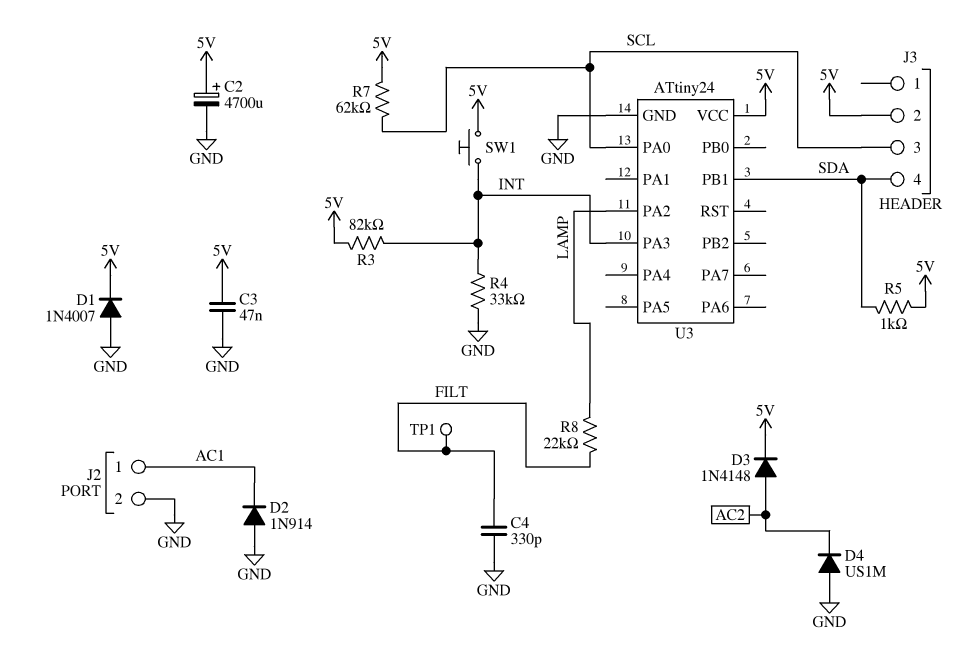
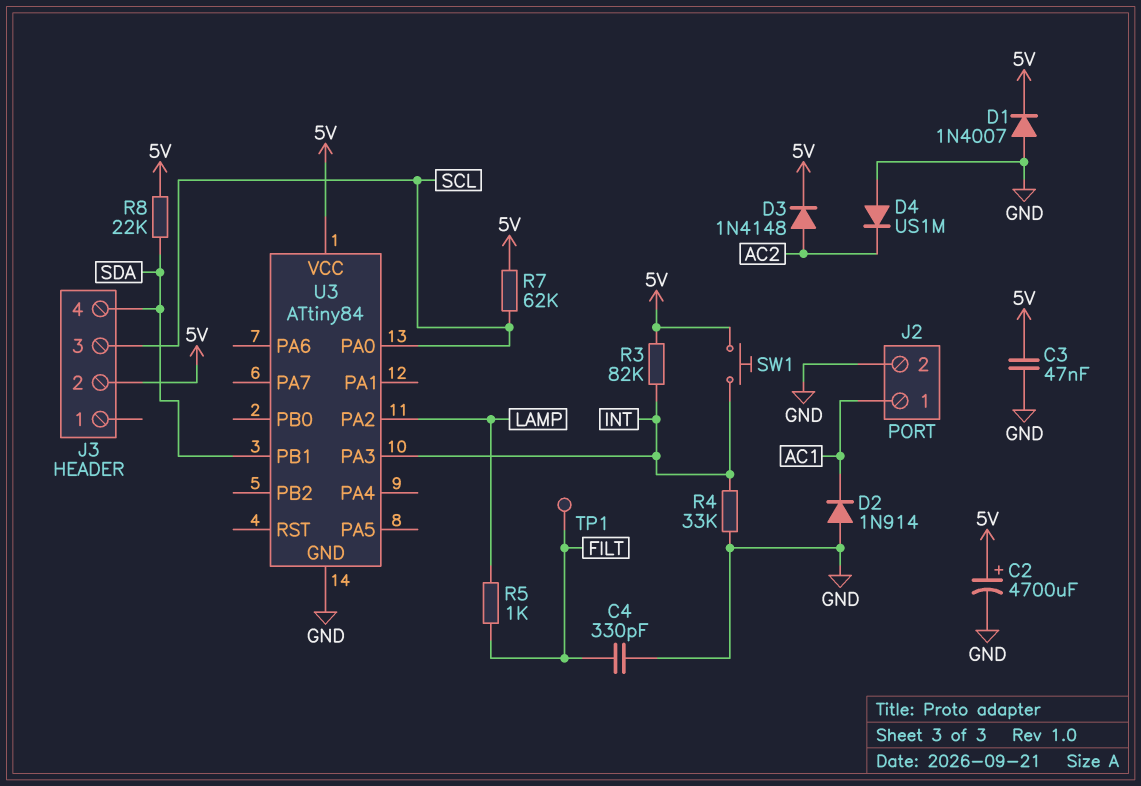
R5: 1k (5V, SDA) -> 1k (FILT, LAMP)
R8: 22k (FILT, LAMP) -> 22k (5V, SDA)
U3: ATtiny24 -> ATtiny84

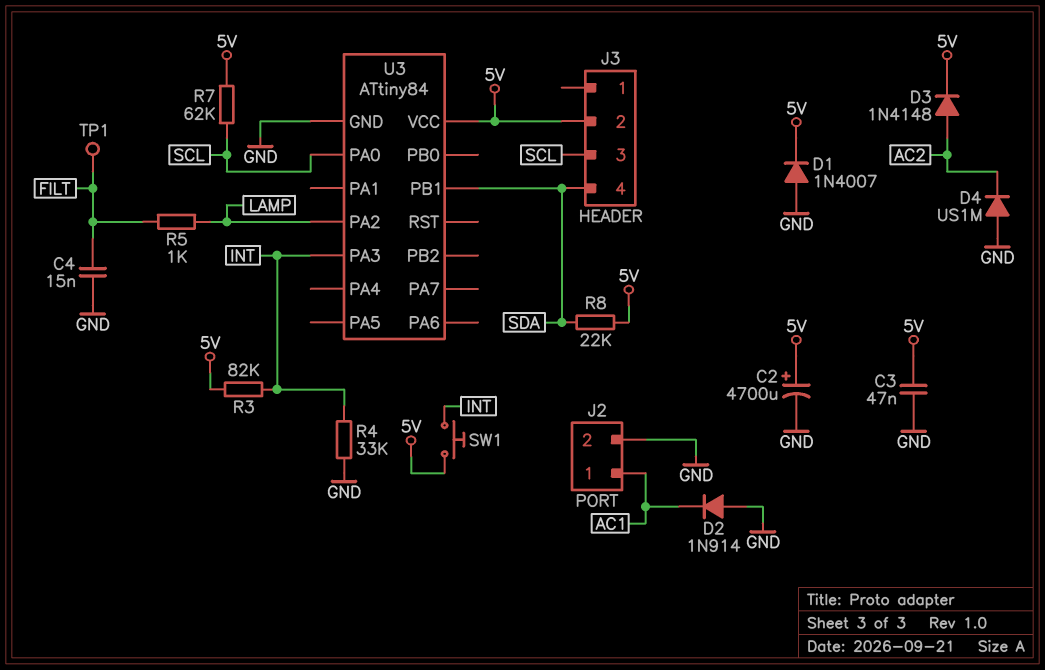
C4: 330pF (FILT, GND) -> 15nF (FILT, GND)

